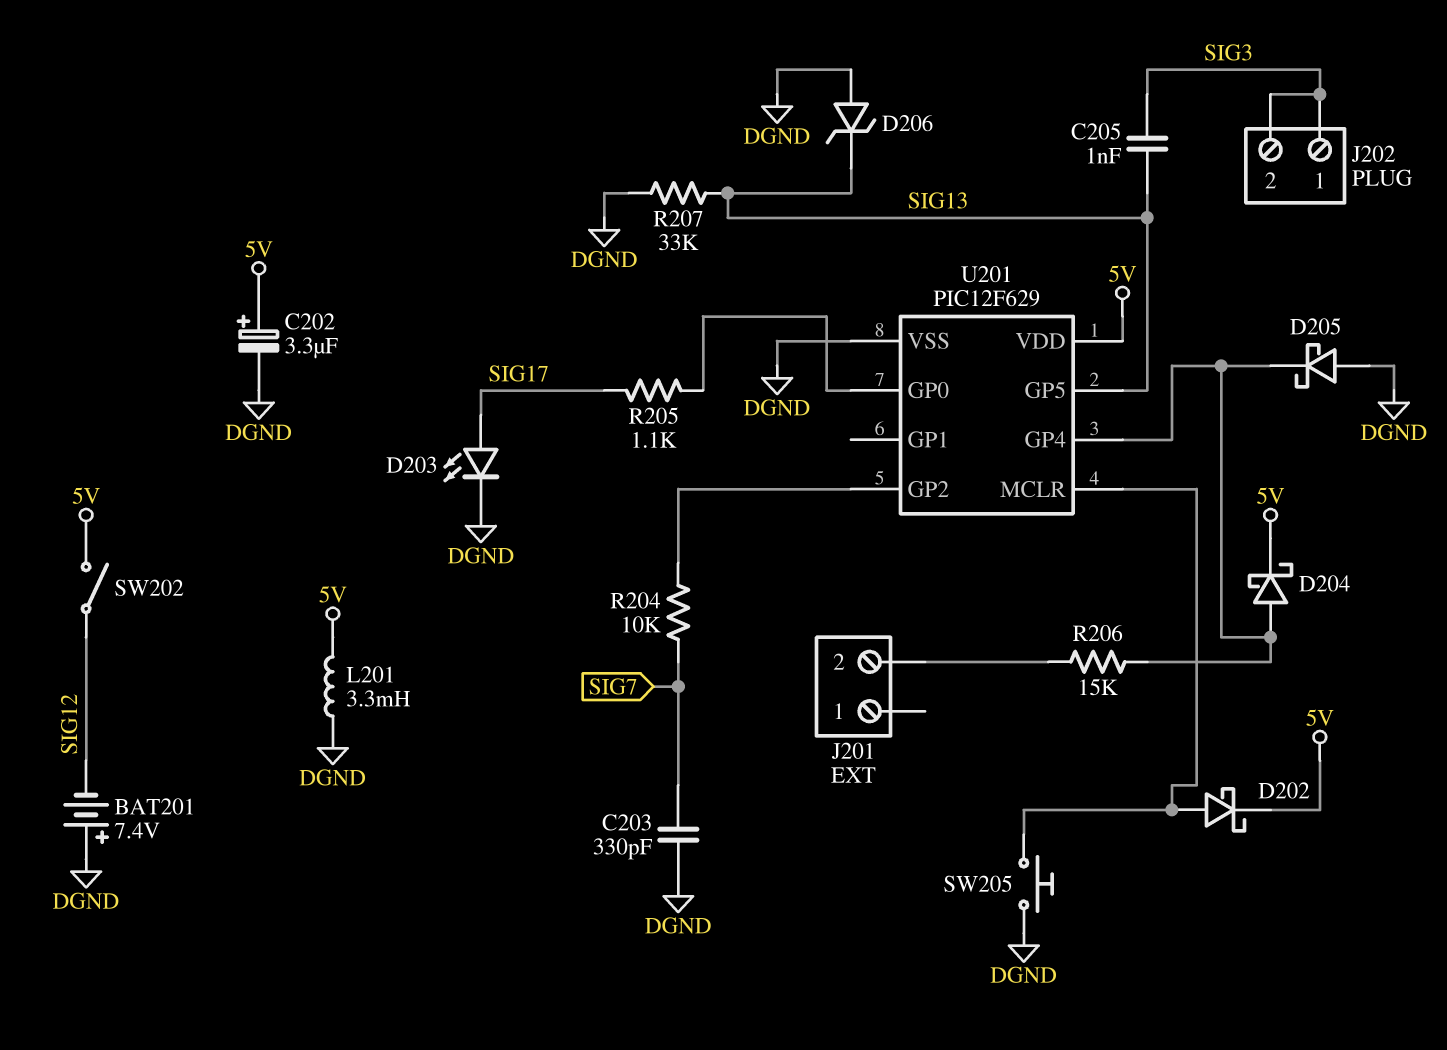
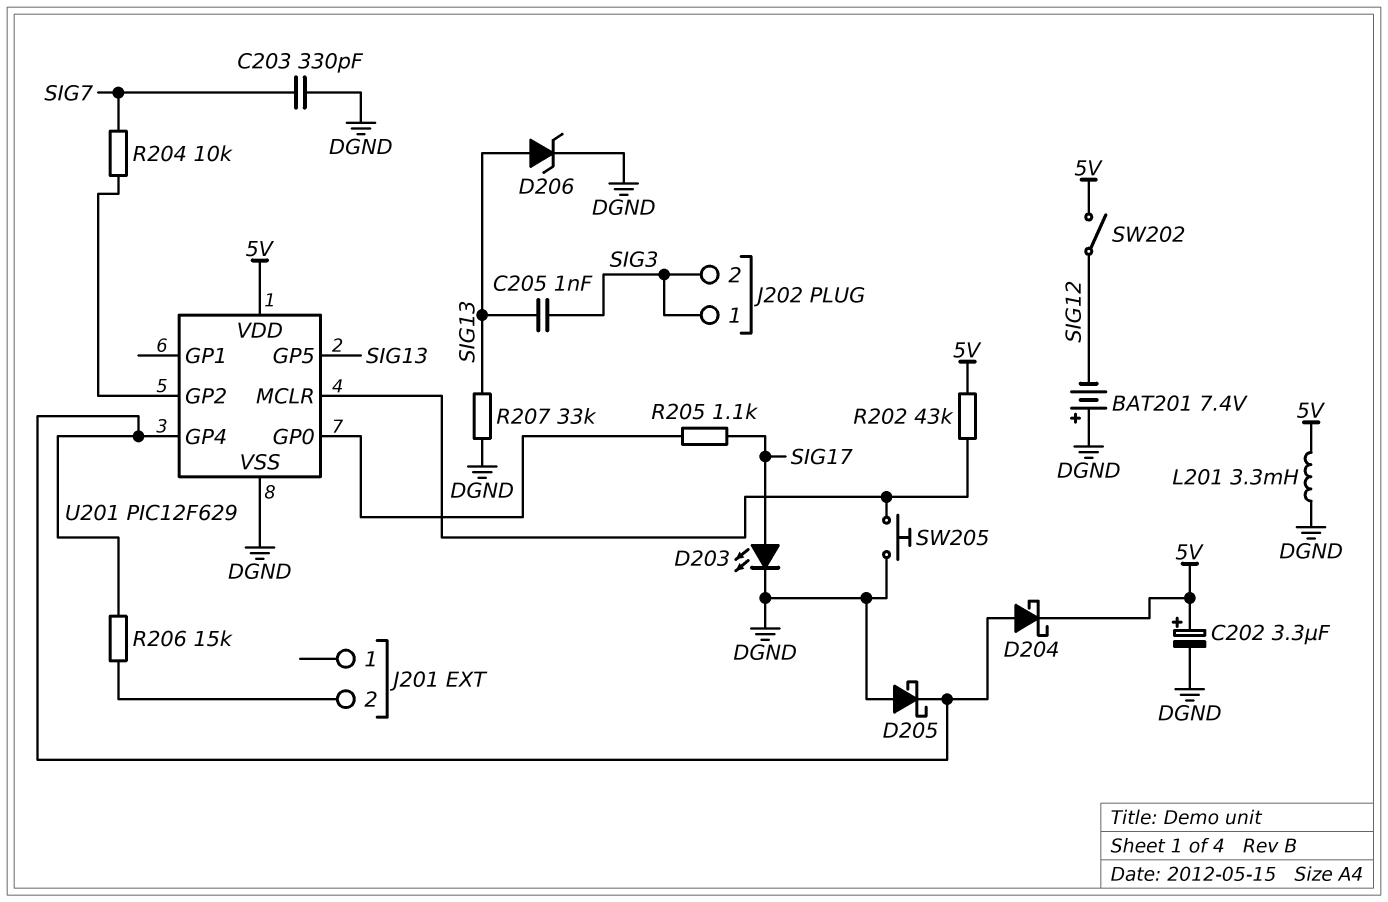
D202: schottky (A U201/MCLR, K 5V) -> none
D206: zener (A DGND, K SIG13) -> zener (A SIG13, K DGND)
R202: none -> 43k (5V, U201/MCLR)

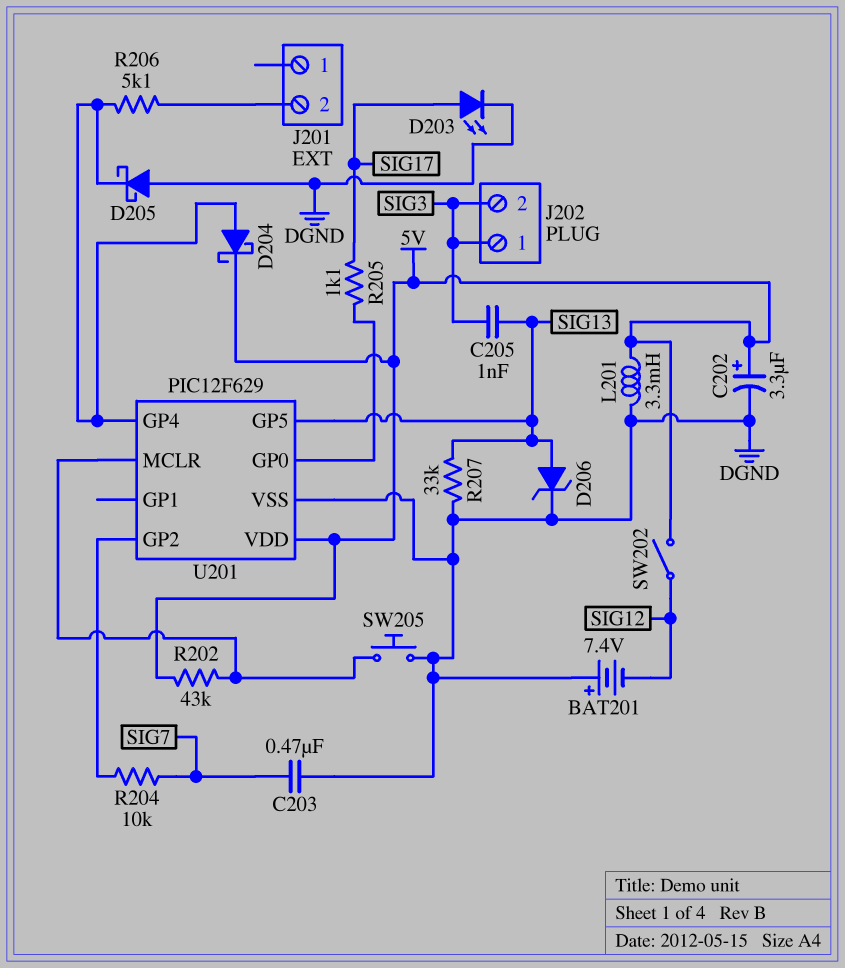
C203: 330pF (DGND, SIG7) -> 470nF (DGND, SIG7)
R206: 15k (J201/2, U201/GP4) -> 5.1k (J201/2, U201/GP4)

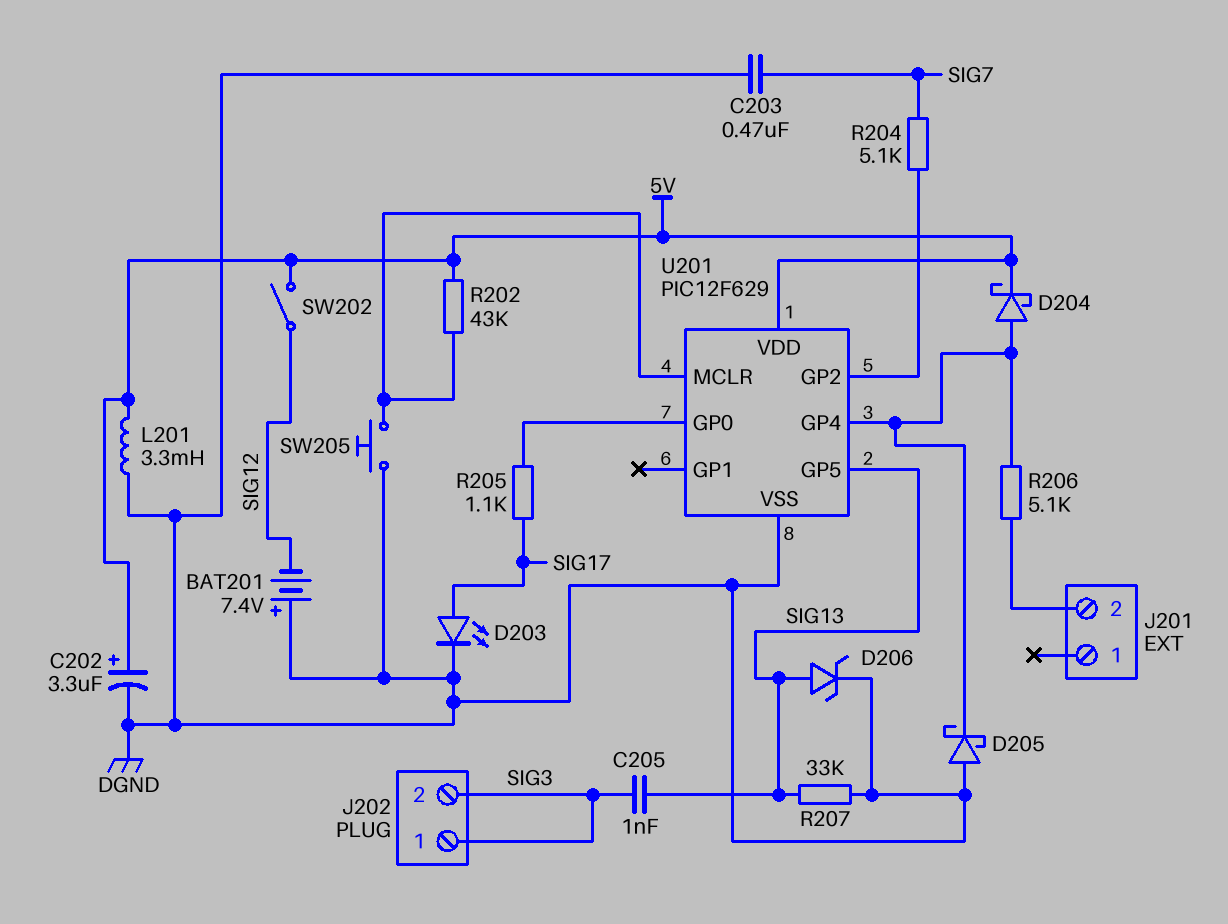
R204: 10k (SIG7, U201/GP2) -> 5.1k (SIG7, U201/GP2)

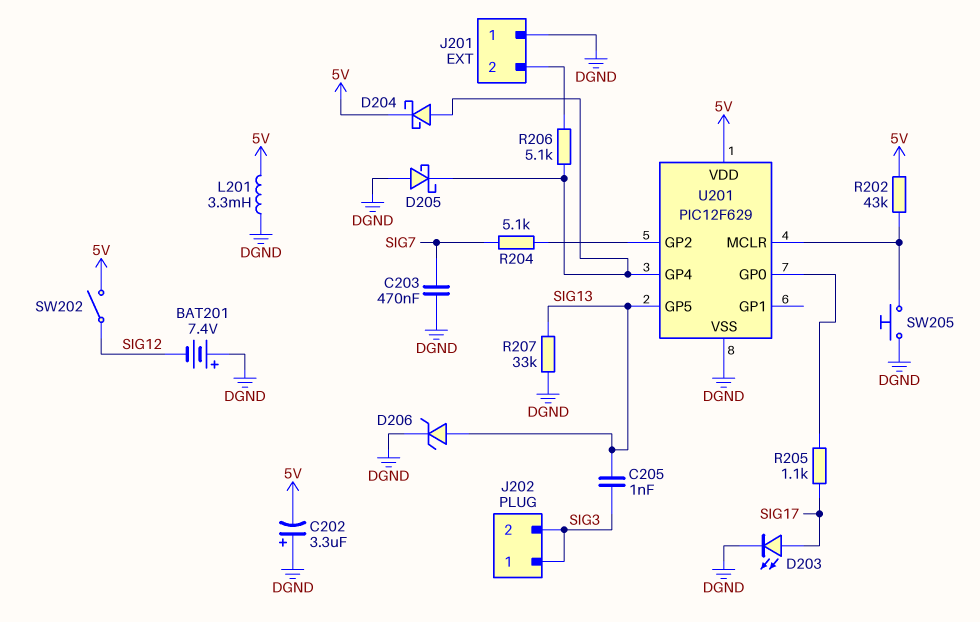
C202: 3.3uF (plus 5V, minus DGND) -> 3.3uF (plus DGND, minus 5V)
J201 pin 1: none -> DGND

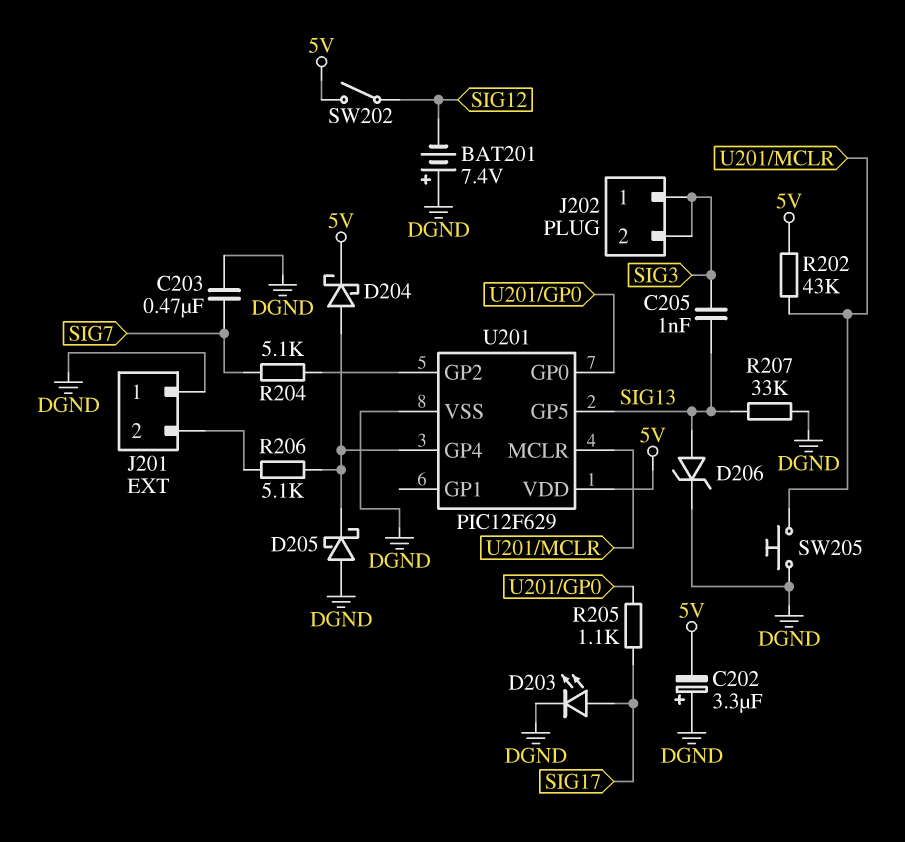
L201: 3.3mH (5V, DGND) -> none

